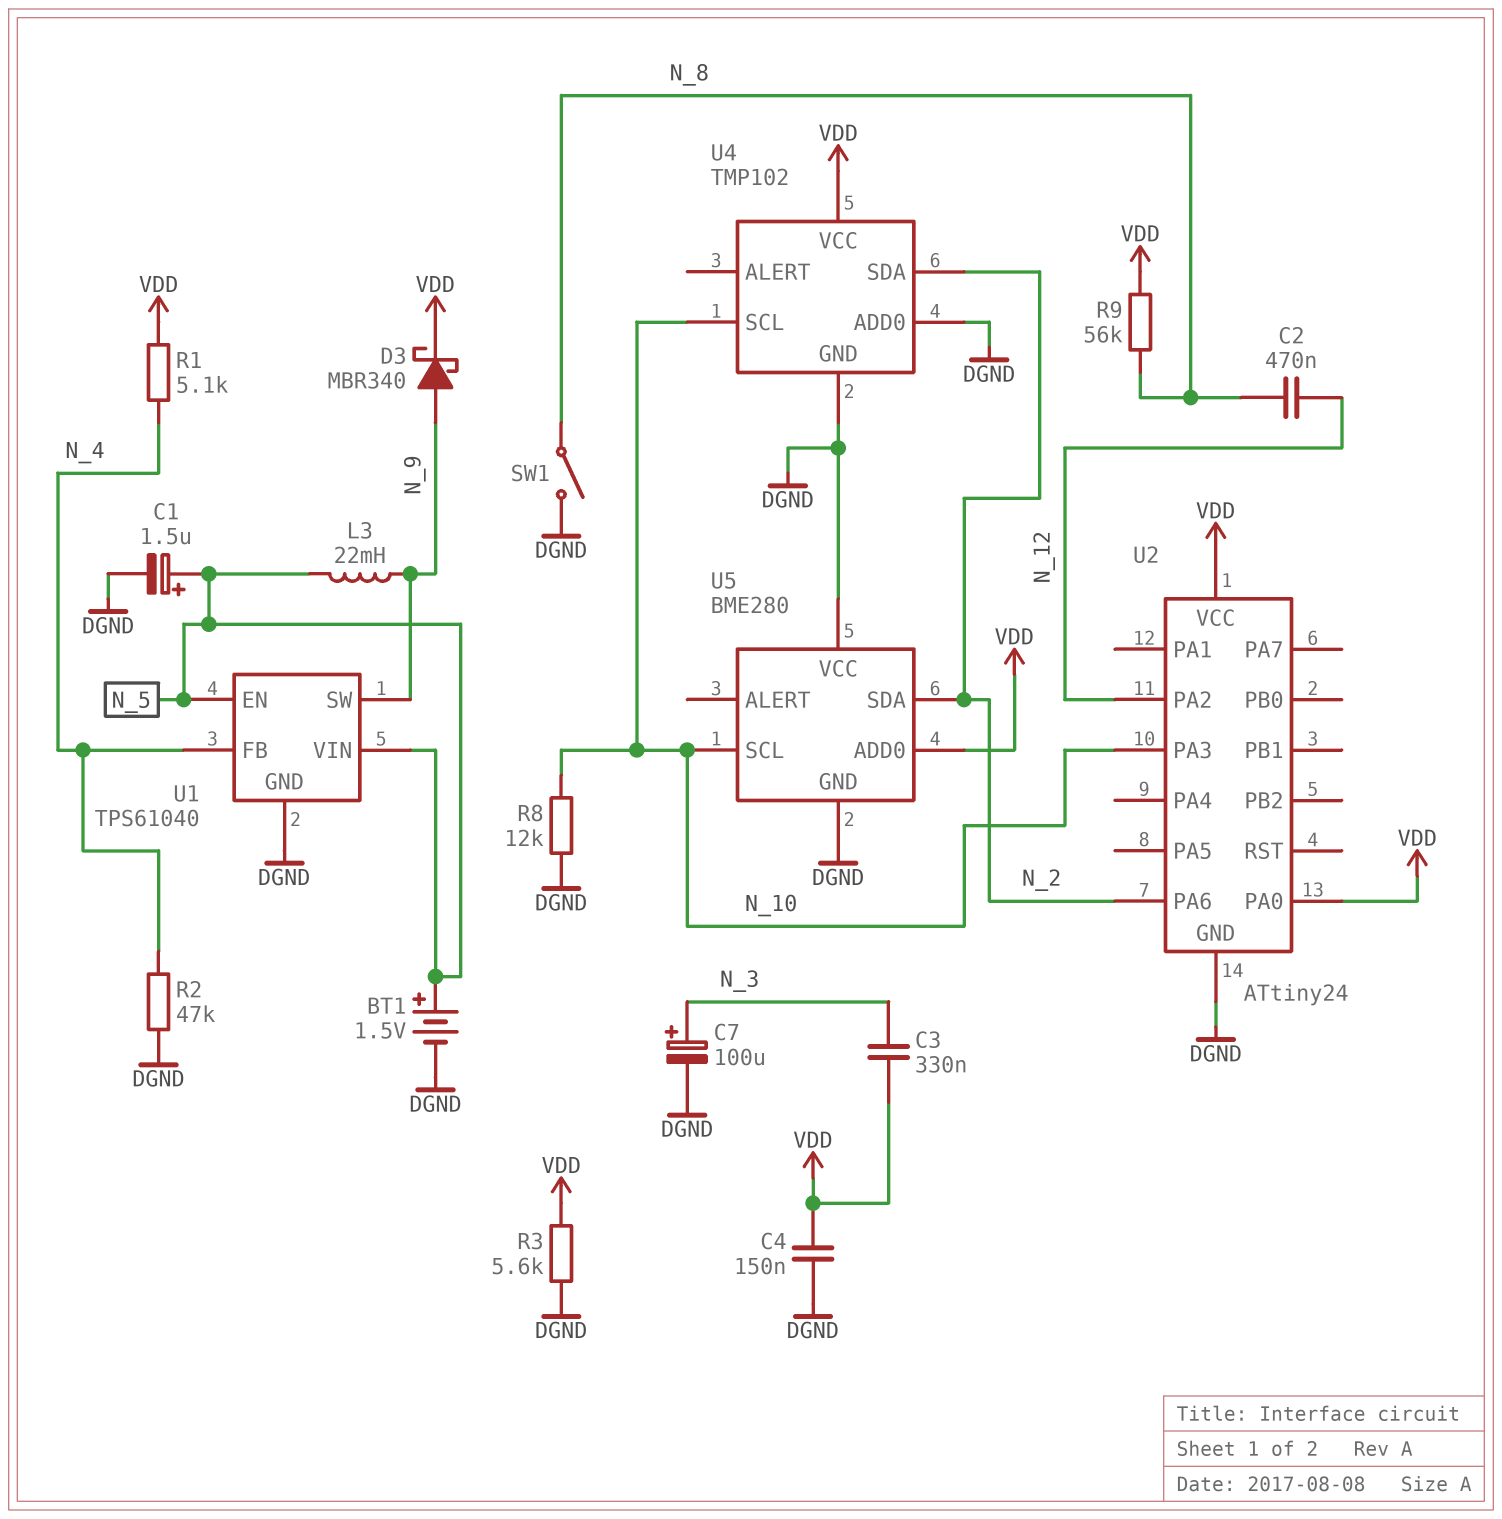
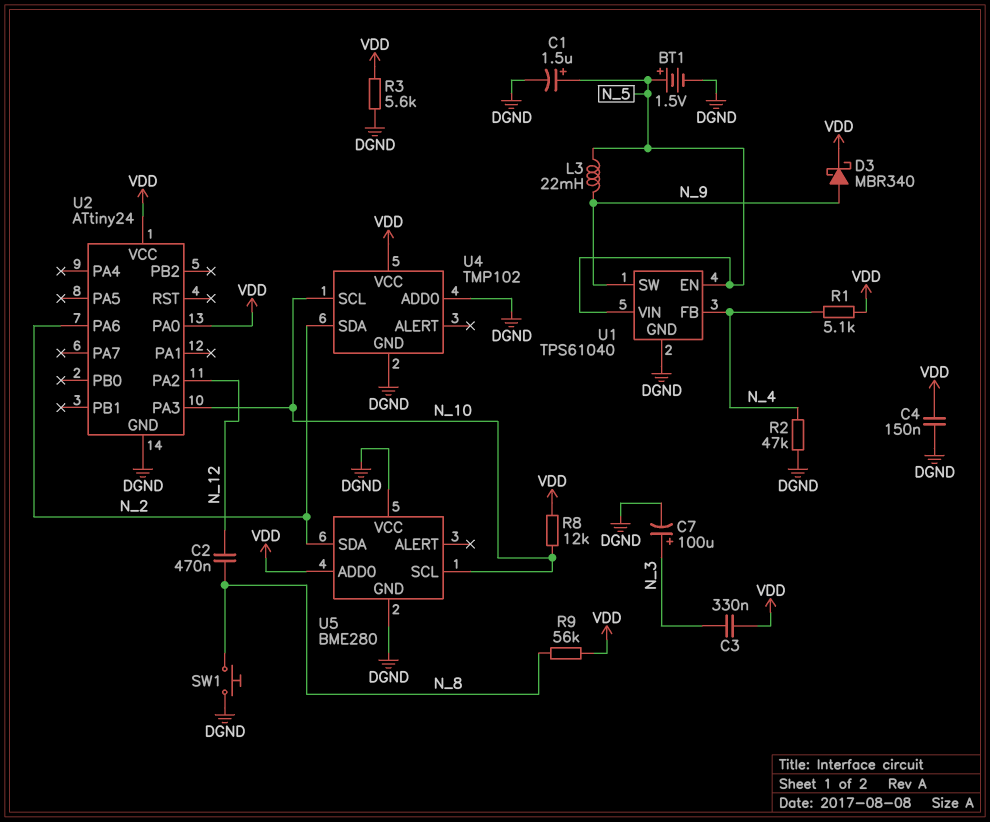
R8: 12k (DGND, N_10) -> 12k (N_10, VDD)
SW1: switch (DGND, N_8) -> button (DGND, N_8)

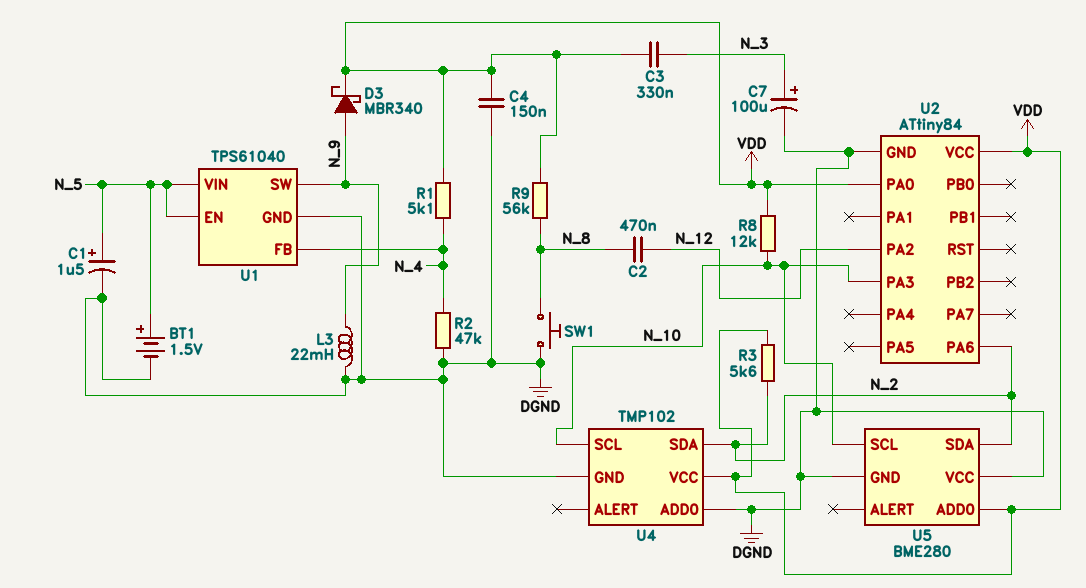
L3: 22mH (N_5, N_9) -> 22mH (DGND, N_9)
R3: 5.6k (DGND, VDD) -> 5.6k (N_2, VDD)
U2: ATtiny24 -> ATtiny84

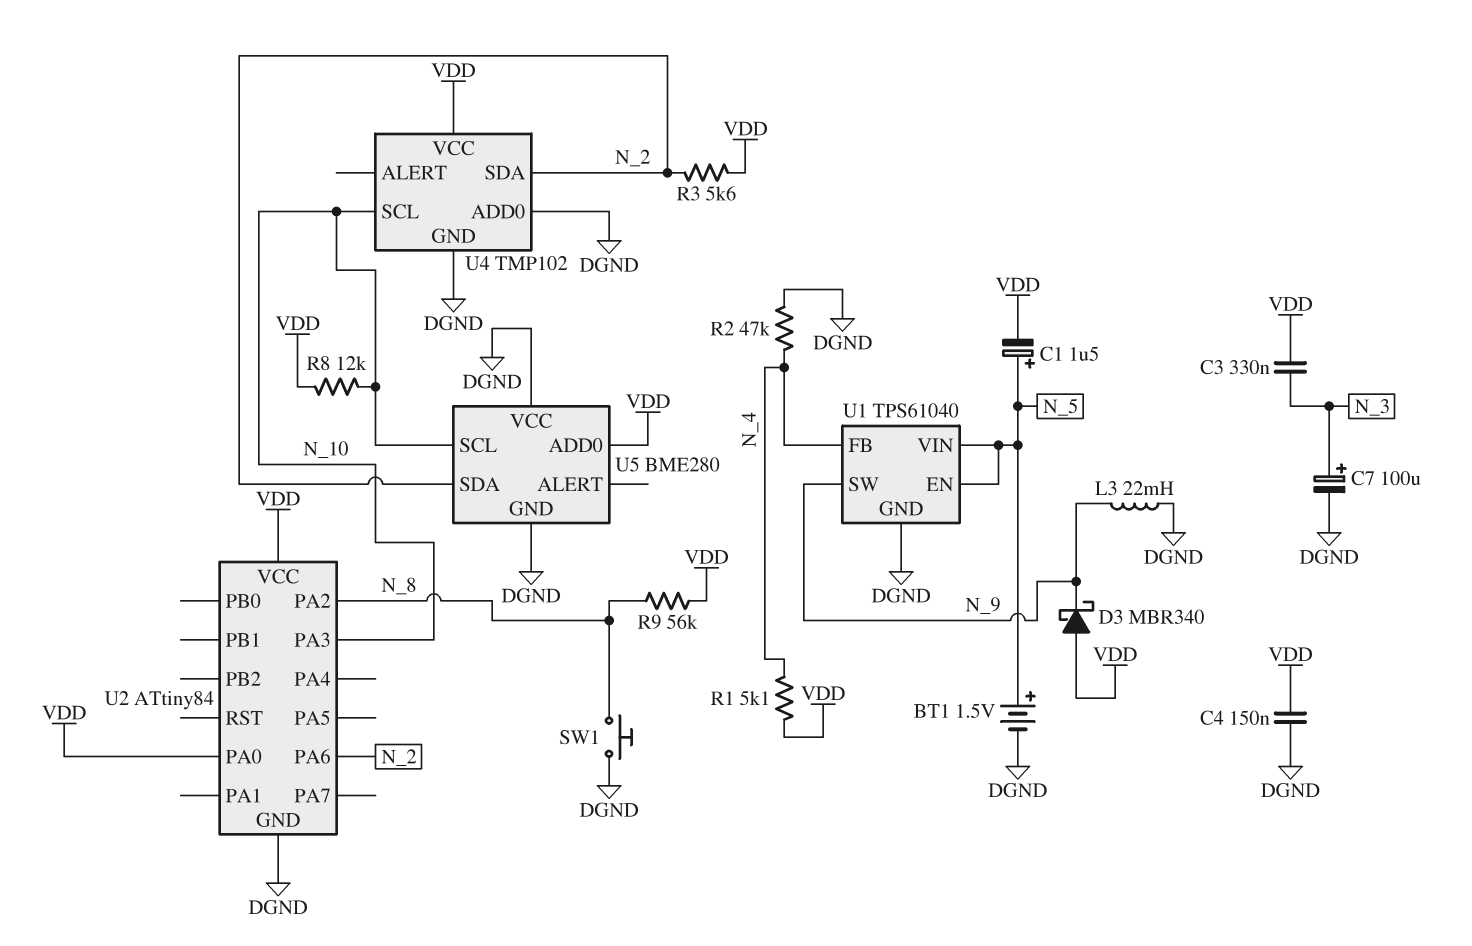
C1: 1.5uF (plus N_5, minus DGND) -> 1.5uF (plus N_5, minus VDD)
C2: 470nF (N_8, N_12) -> none
D3: schottky MBR340 (A N_9, K VDD) -> schottky MBR340 (A VDD, K N_9)
U2 pin PA2: N_12 -> N_8

